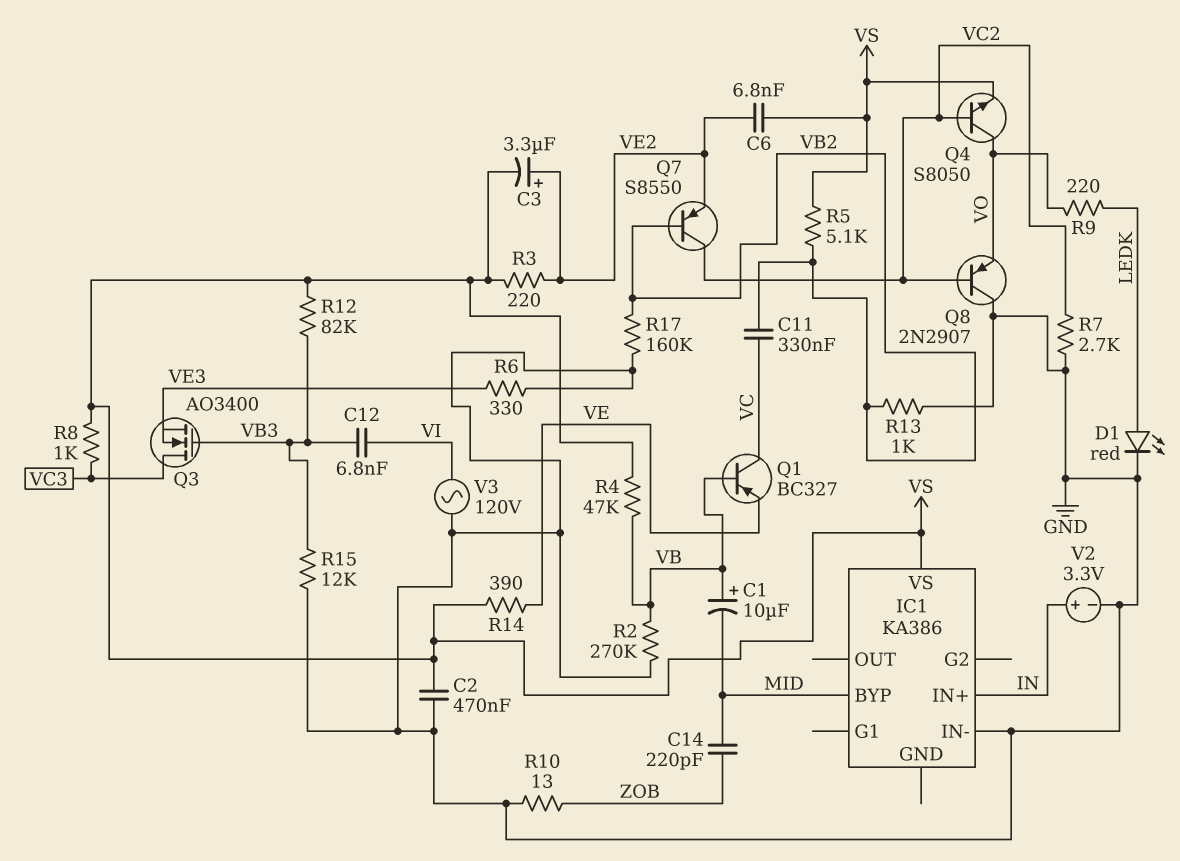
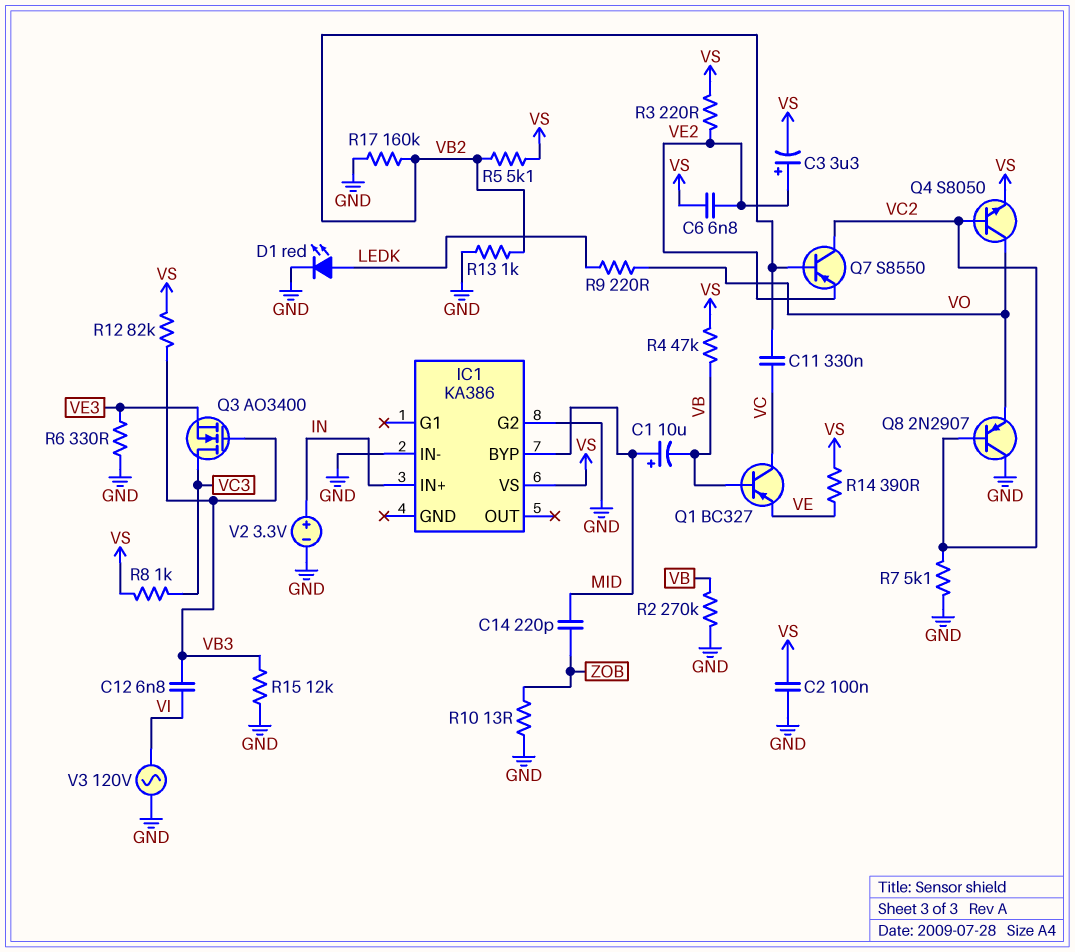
C1: 10uF (plus VB, minus MID) -> 10uF (plus MID, minus VB)
C2: 470nF (GND, VS) -> 100nF (GND, VS)
IC1 pin G2: none -> GND
R7: 2.7k (GND, VC2) -> 5.1k (GND, VC2)

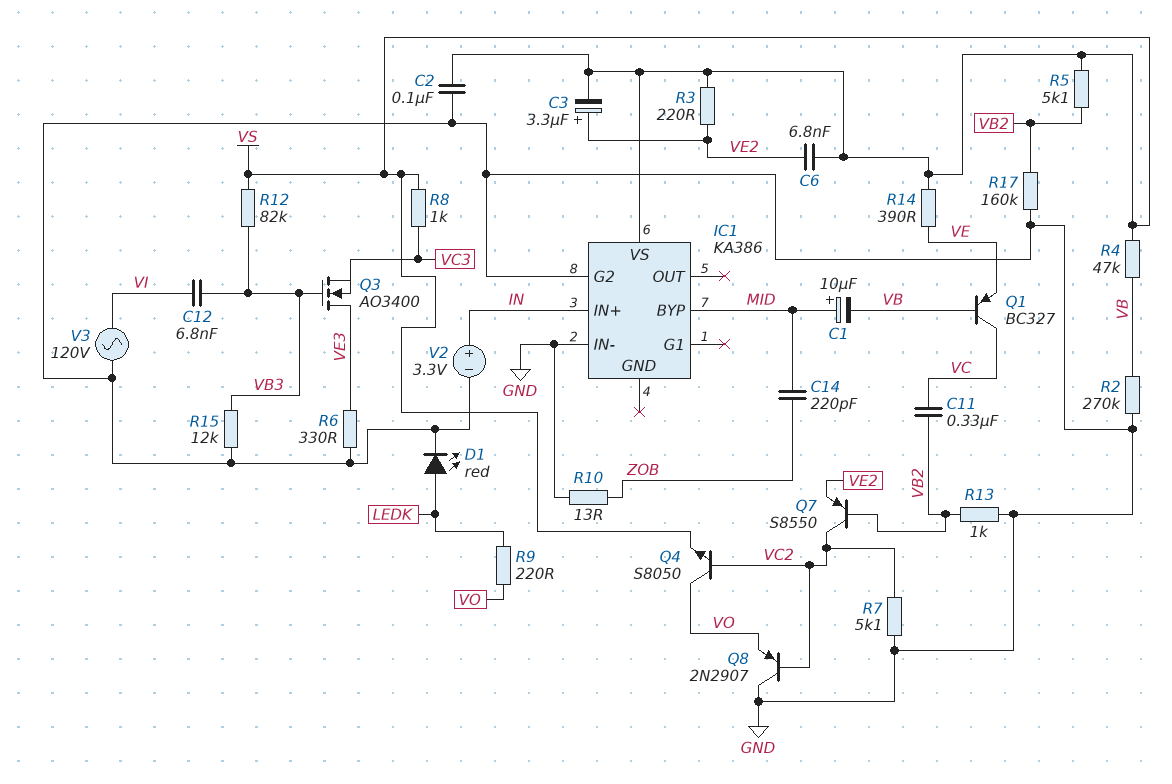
Q3: NMOS AO3400 (G VB3, D VC3, S VE3) -> NMOS AO3400 (G VB3, D VE3, S VC3)

